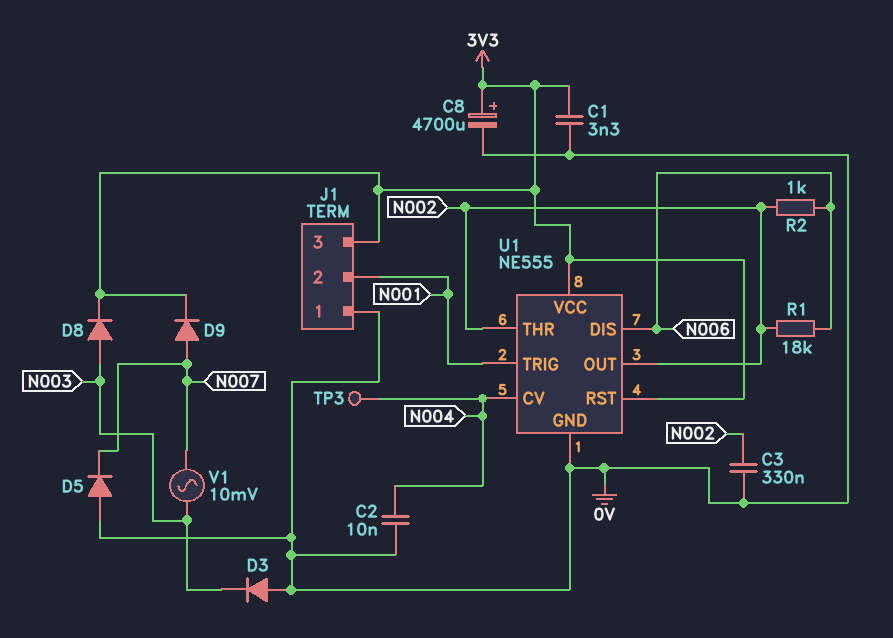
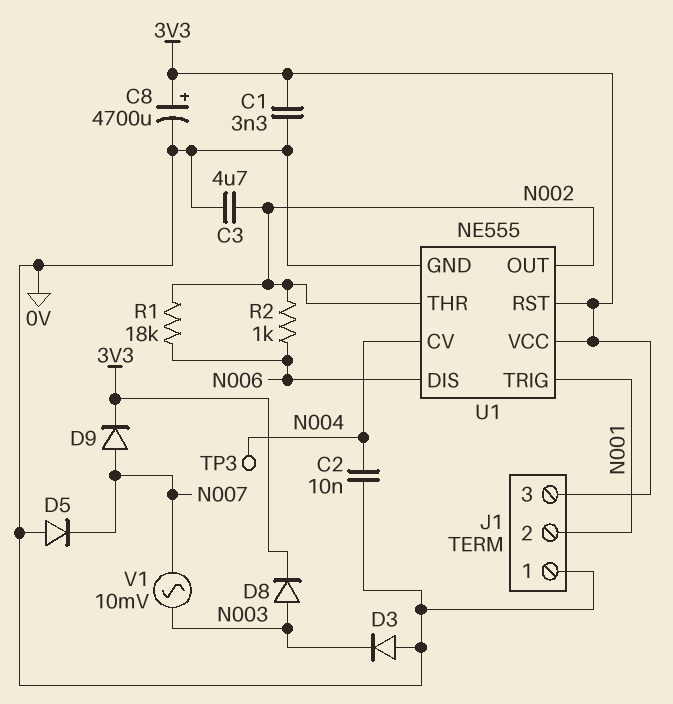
C3: 330nF (0V, N002) -> 4.7uF (0V, N002)

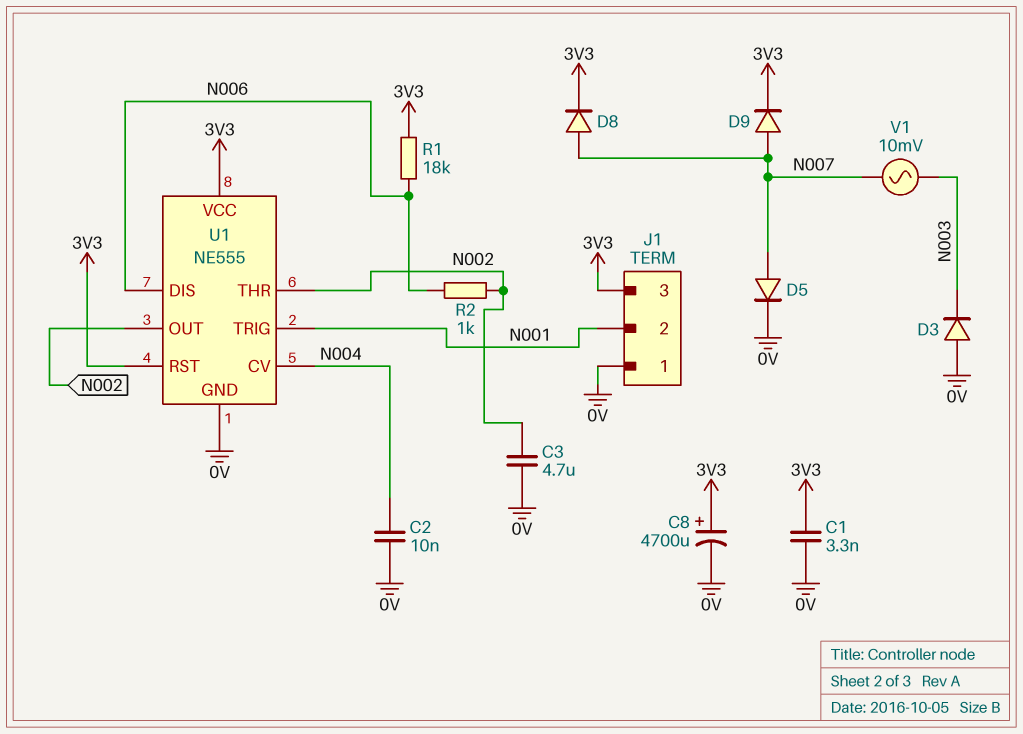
D5: diode (A 0V, K N007) -> diode (A N007, K 0V)
D8: diode (A N003, K 3V3) -> diode (A N007, K 3V3)
R1: 18k (N002, N006) -> 18k (3V3, N006)
TP3: test point (N004) -> none

